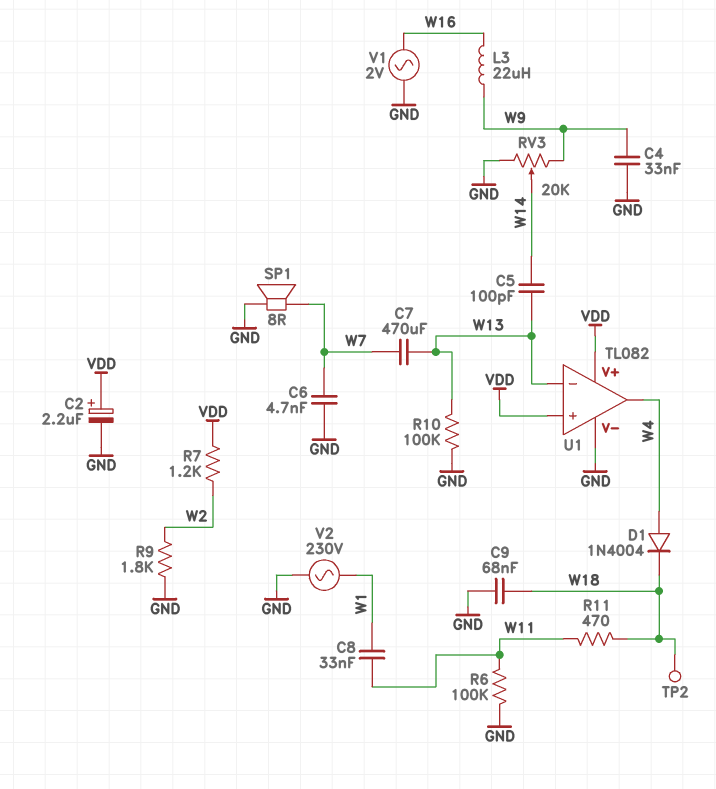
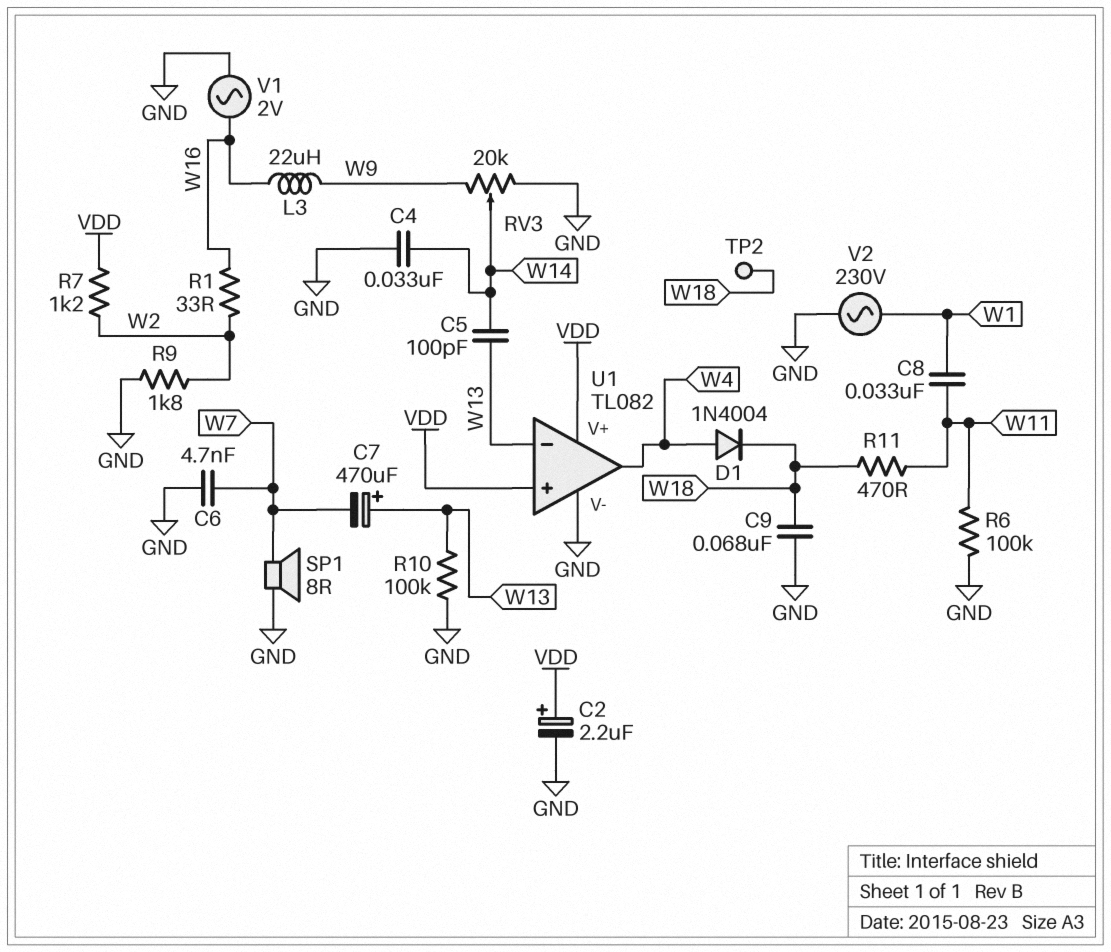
C4: 33nF (GND, W9) -> 33nF (GND, W14)
C7: 470uF (W7, W13) -> 470uF (plus W13, minus W7)
R1: none -> 33 (W2, W16)

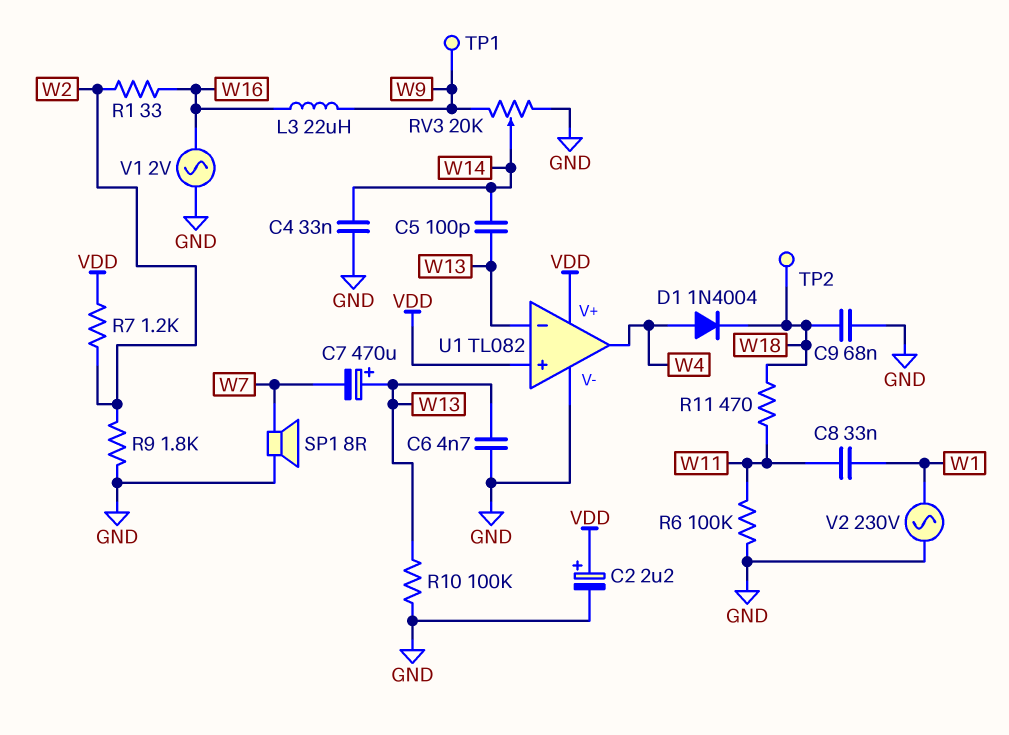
C6: 4.7nF (GND, W7) -> 4.7nF (GND, W13)
TP1: none -> test point (W9)

